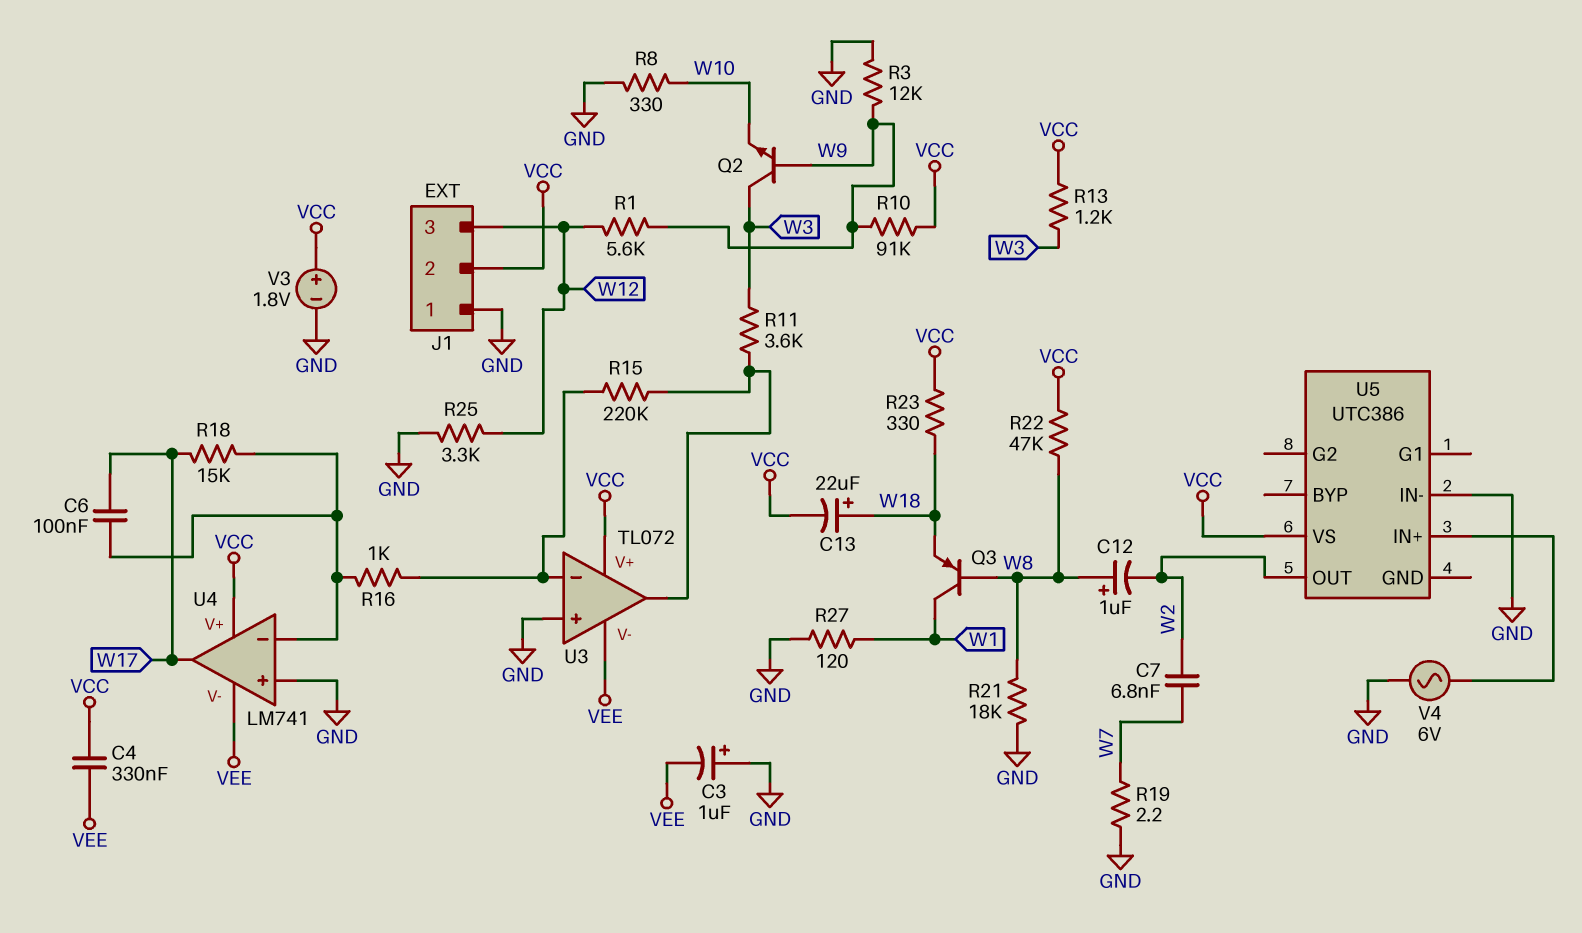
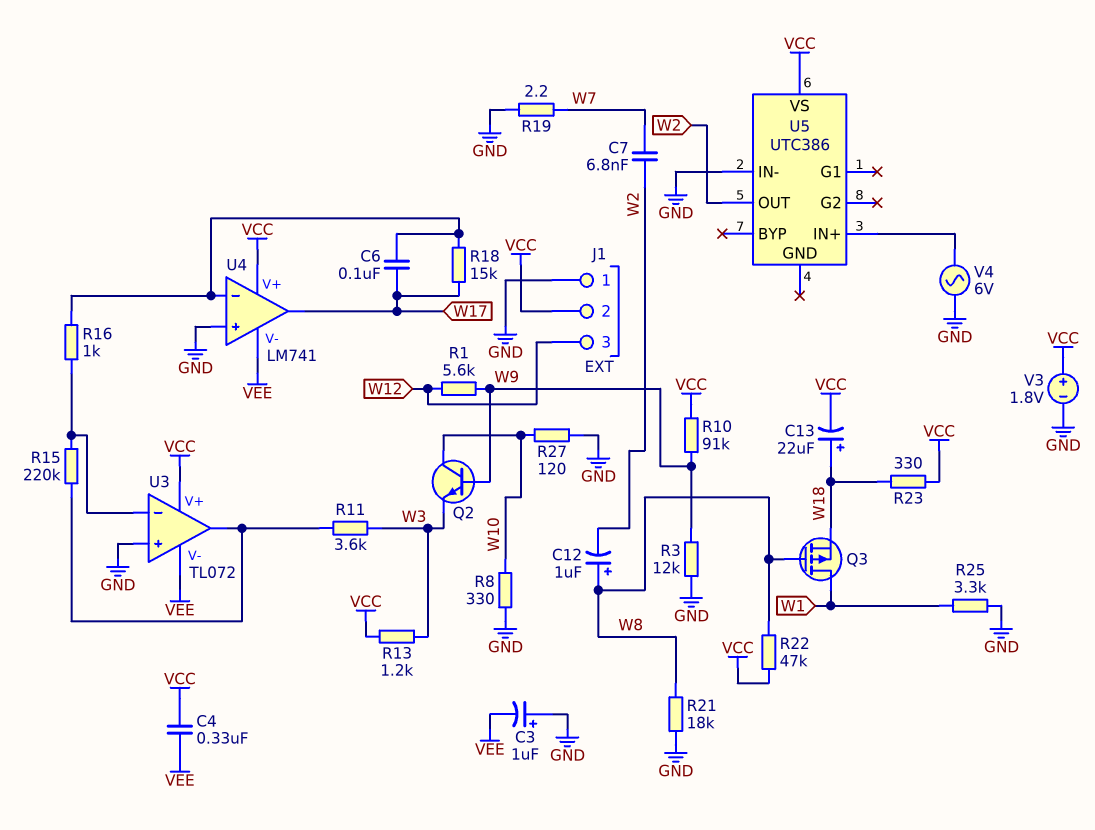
Q2: NPN (B W9, C W3, E W10) -> NPN (B W9, C W10, E W3)
Q3: PNP (B W8, C W1, E W18) -> PMOS (G W8, D W1, S W18)
R25: 3.3k (GND, W12) -> 3.3k (GND, W1)
R27: 120 (GND, W1) -> 120 (GND, W10)

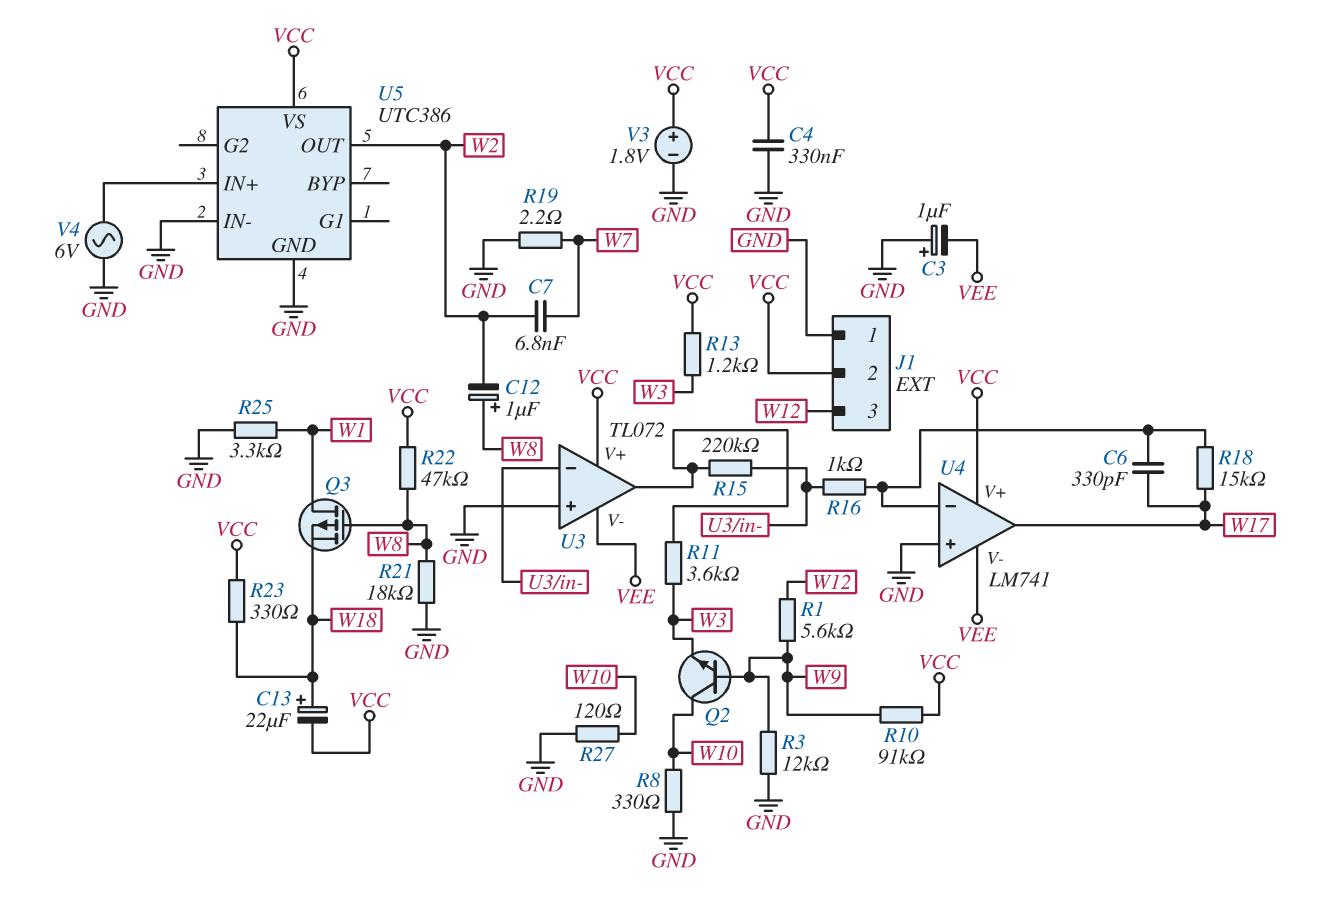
C4: 330nF (VCC, VEE) -> 330nF (GND, VCC)
C6: 100nF (U4/in-, W17) -> 330pF (U4/in-, W17)
U5 pin GND: none -> GND

